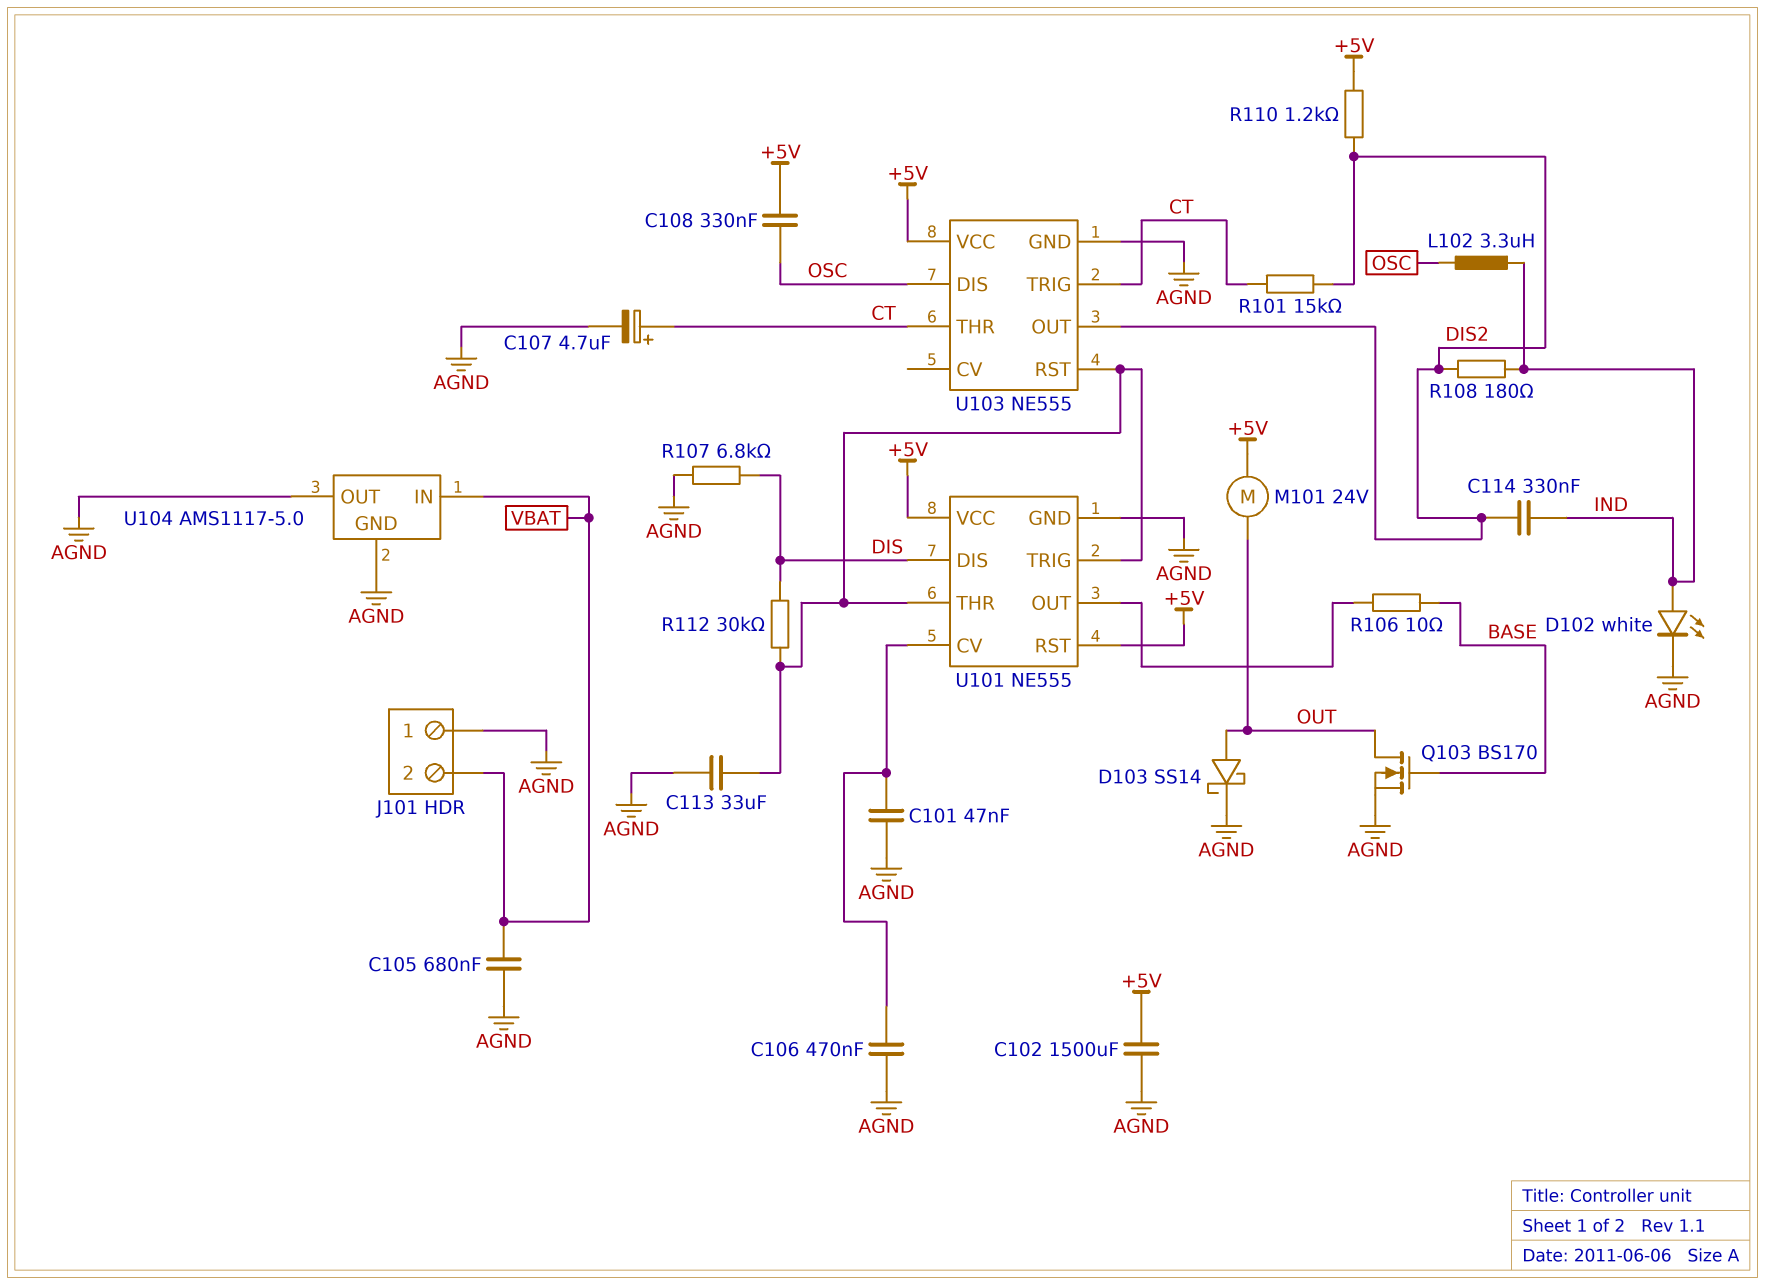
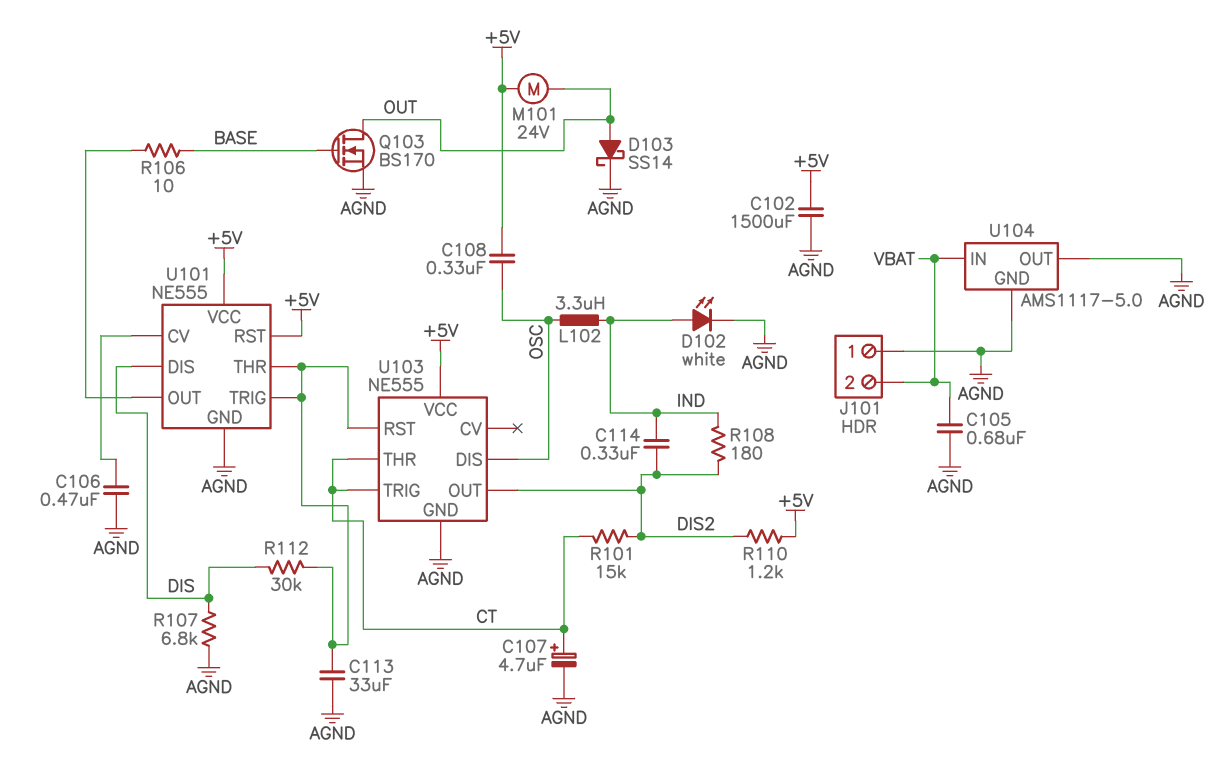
C101: 47nF (AGND, U101/CV) -> none

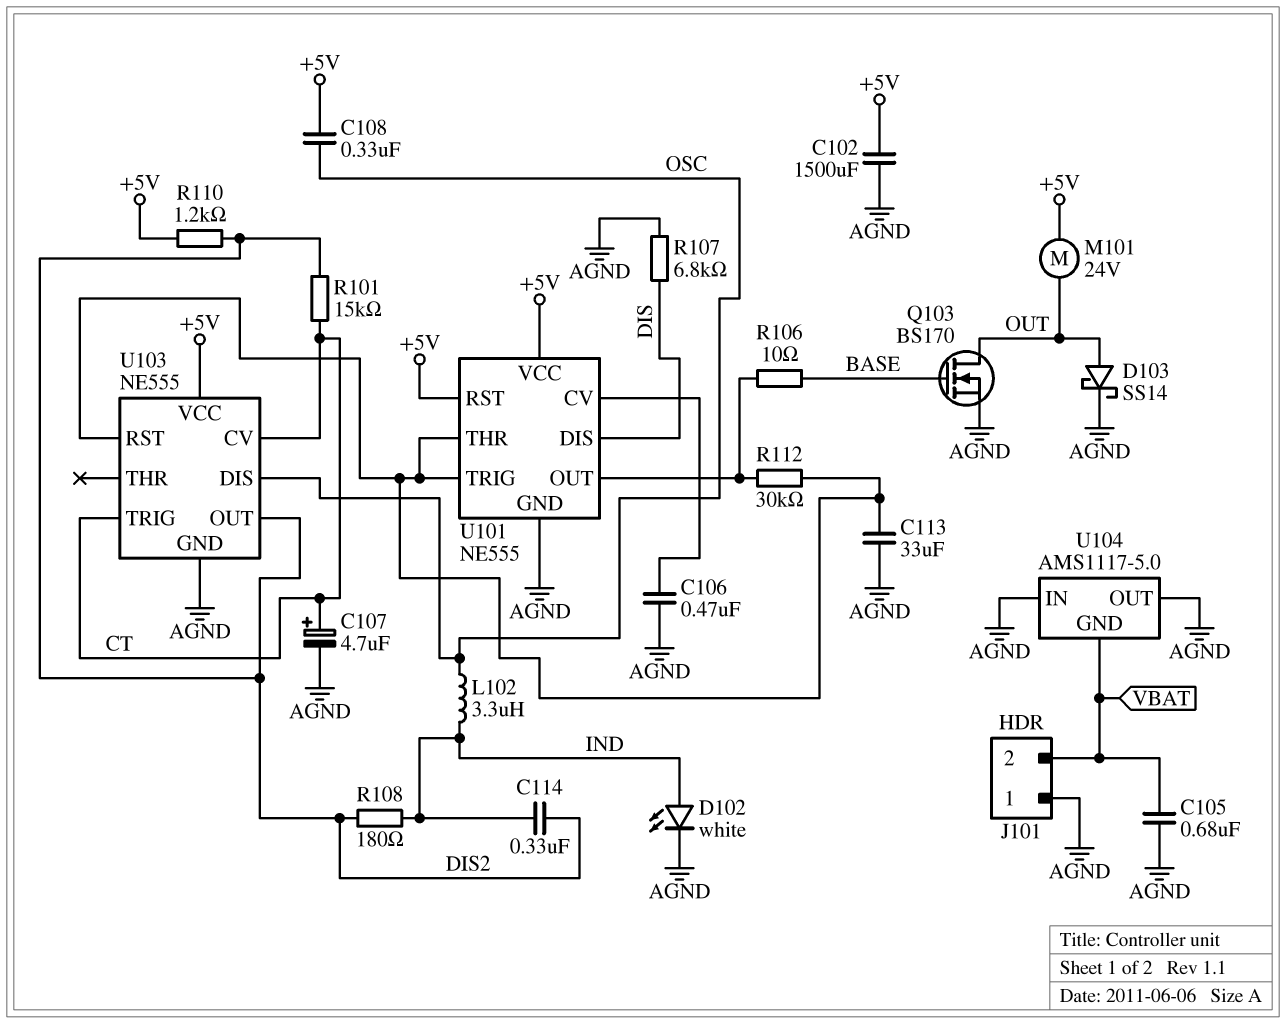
R112: 30k (DIS, U101/THR) -> 30k (U101/OUT, U101/THR)
U103 pin CV: none -> CT
U103 pin THR: CT -> none
U104 pin GND: AGND -> VBAT
U104 pin IN: VBAT -> AGND

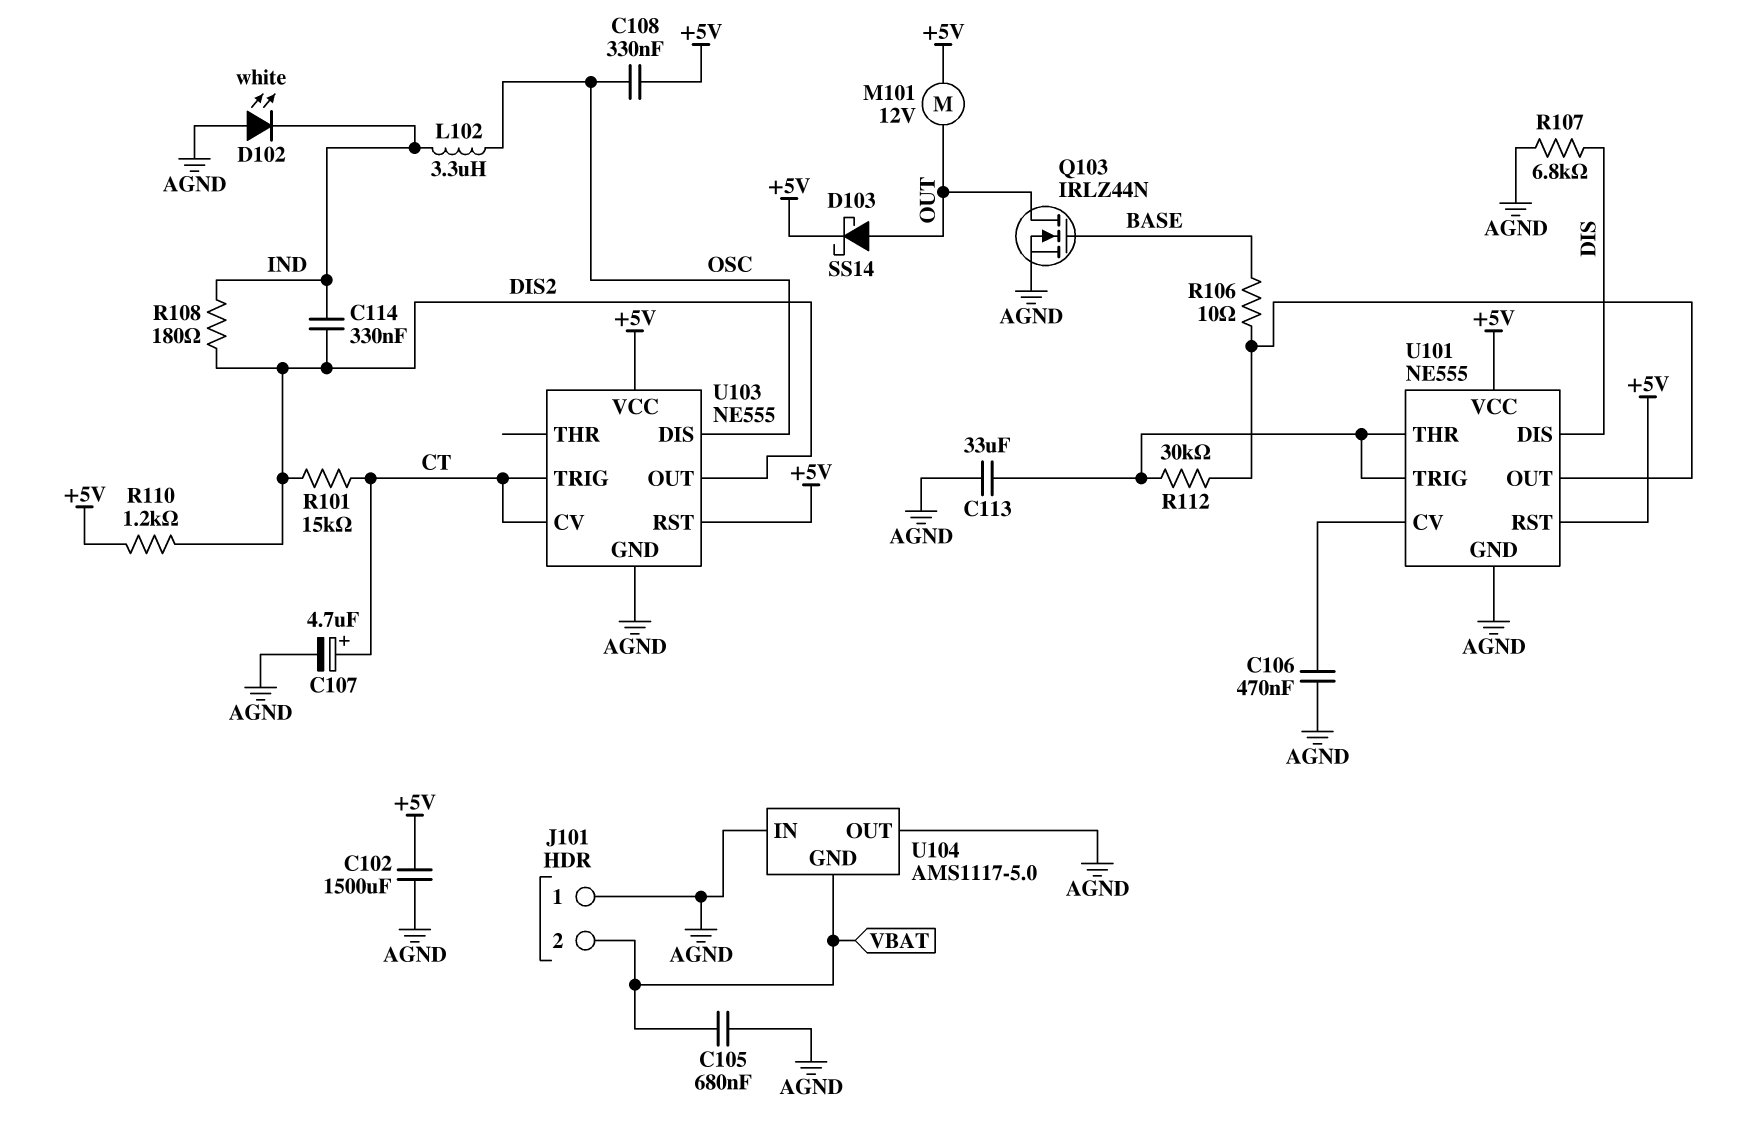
D102: LED white (A IND, K AGND) -> LED white (A AGND, K IND)
D103: schottky SS14 (A OUT, K AGND) -> schottky SS14 (A OUT, K +5V)
M101: motor 24V (+5V, OUT) -> motor 12V (+5V, OUT)
Q103: NMOS BS170 (G BASE, D OUT, S AGND) -> NMOS IRLZ44N (G BASE, D OUT, S AGND)
U103 pin RST: U101/THR -> +5V

